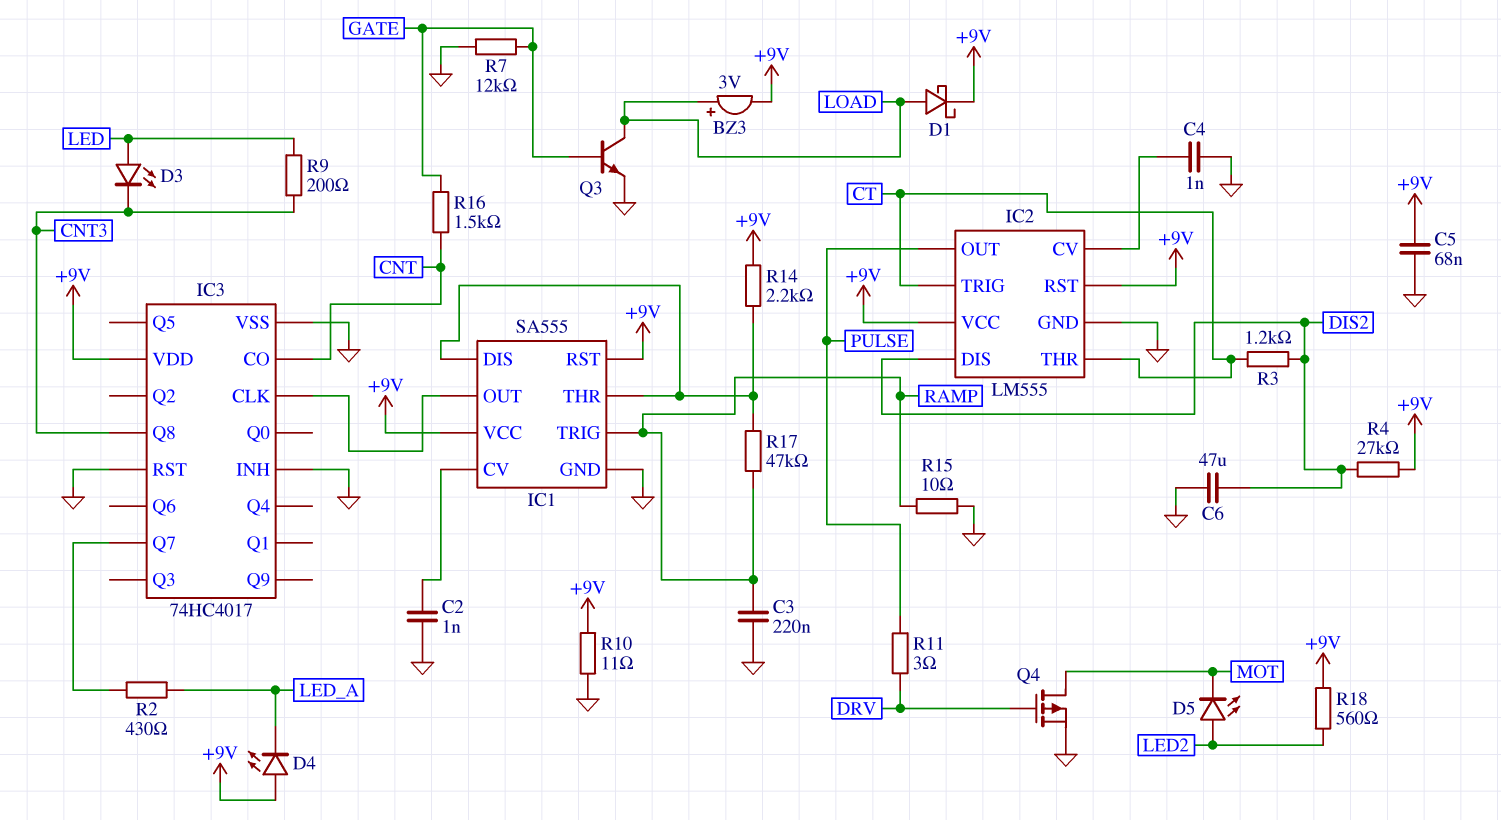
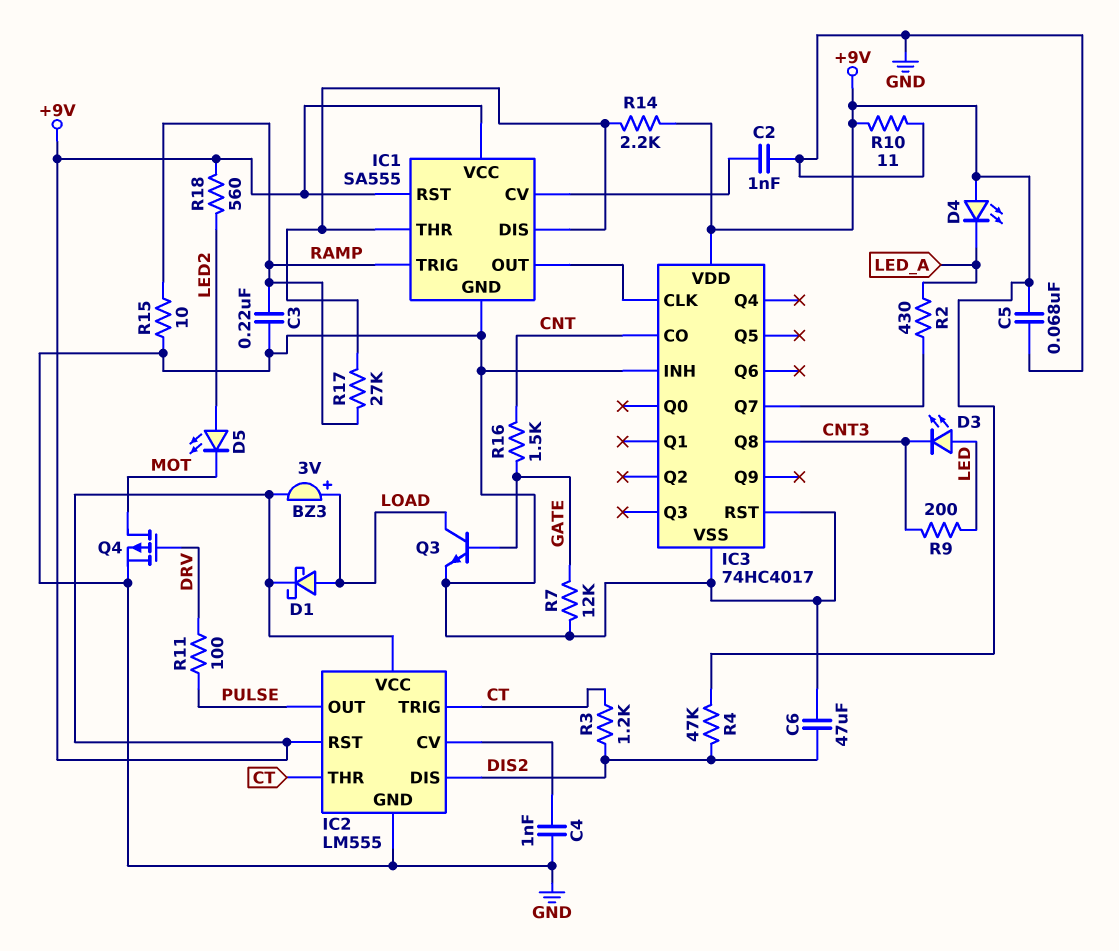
R4: 27k (+9V, DIS2) -> 47k (+9V, DIS2)
R11: 3 (DRV, PULSE) -> 100 (DRV, PULSE)
R17: 47k (IC1/DIS, RAMP) -> 27k (IC1/DIS, RAMP)

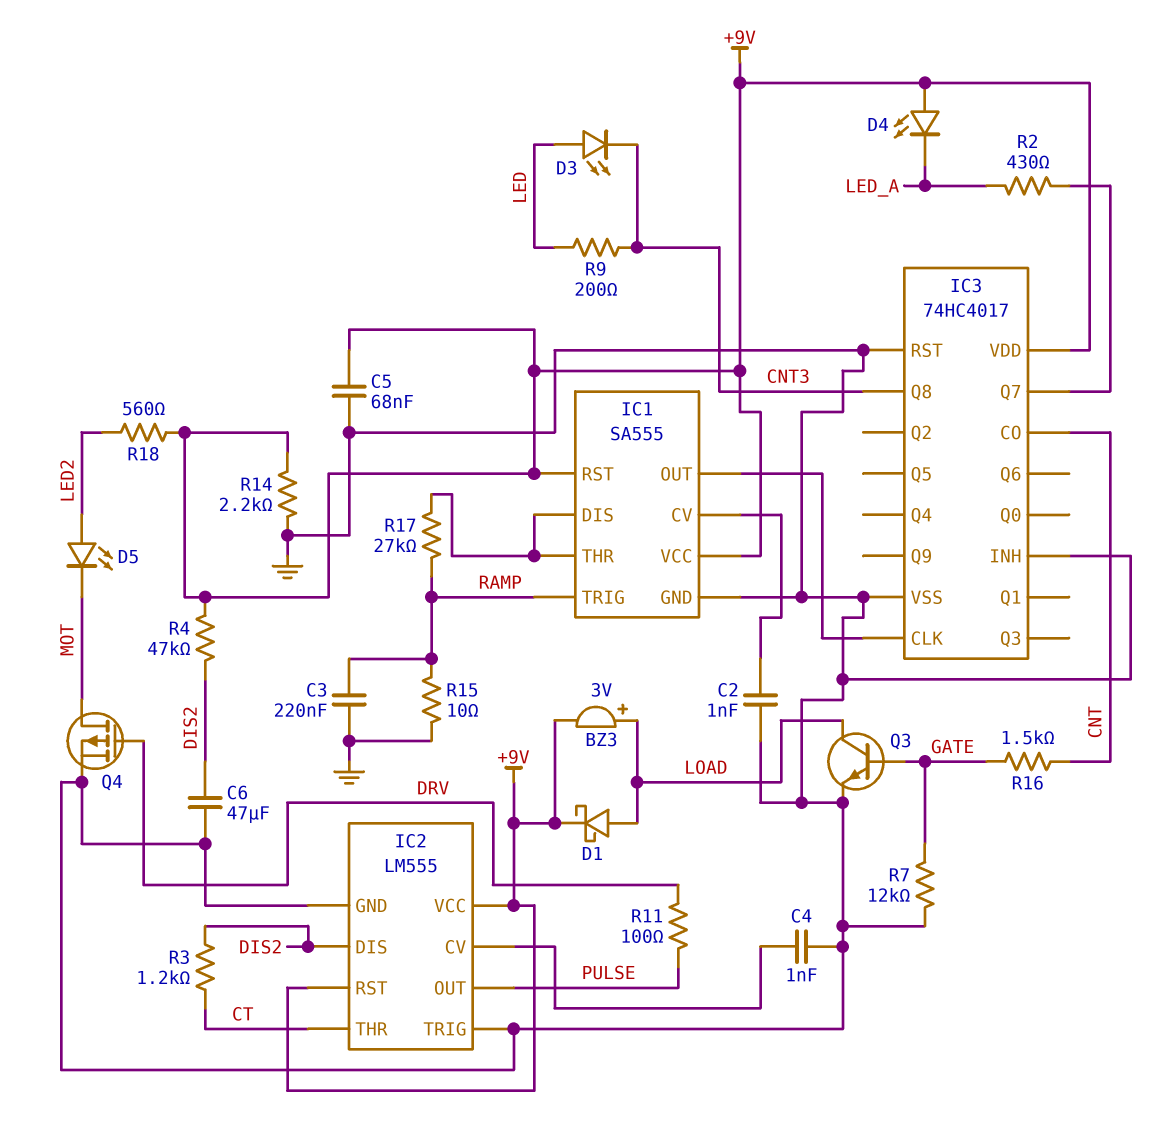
IC2 pin TRIG: CT -> GND
R10: 11 (+9V, GND) -> none
R14: 2.2k (+9V, IC1/DIS) -> 2.2k (+9V, GND)

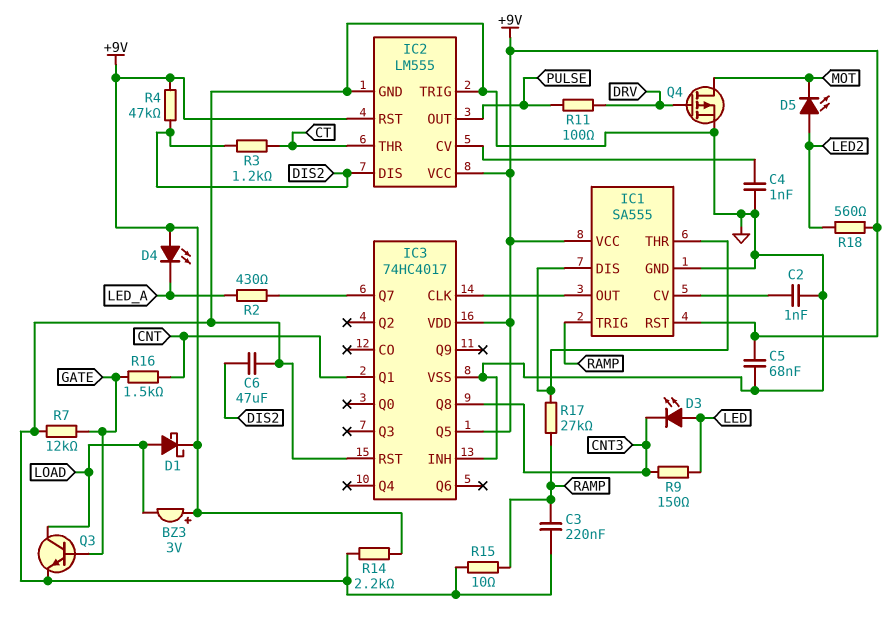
BZ3: buzzer 3V (plus LOAD, minus +9V) -> buzzer 3V (plus +9V, minus LOAD)
IC3 pin CO: CNT -> none
IC3 pin Q1: none -> CNT
IC3 pin Q5: none -> +9V
R9: 200 (CNT3, LED) -> 150 (CNT3, LED)

